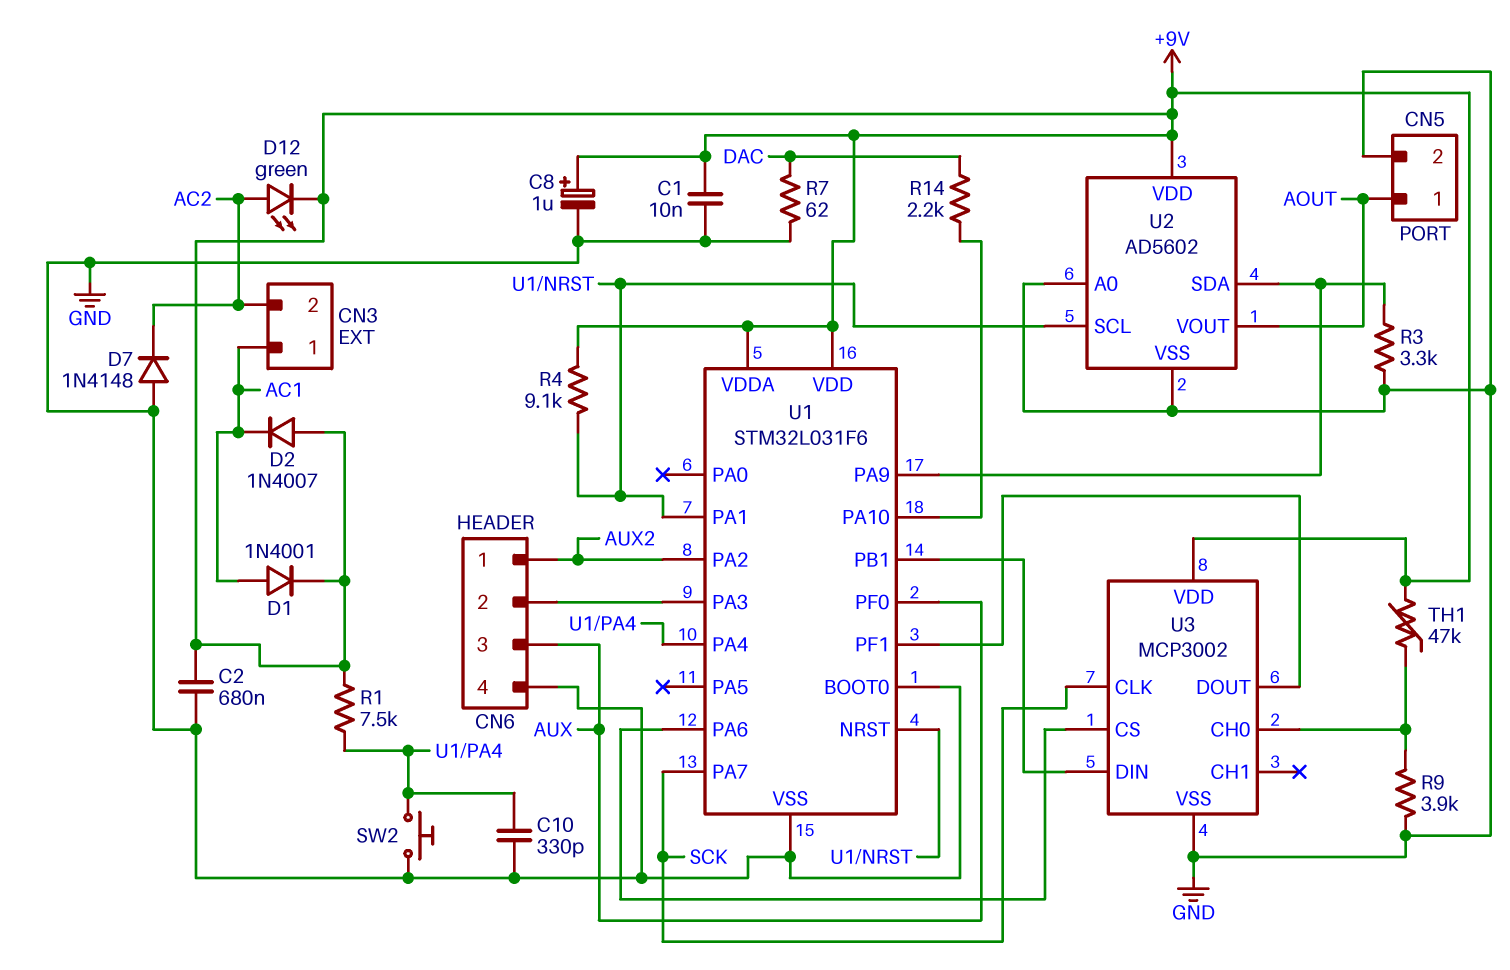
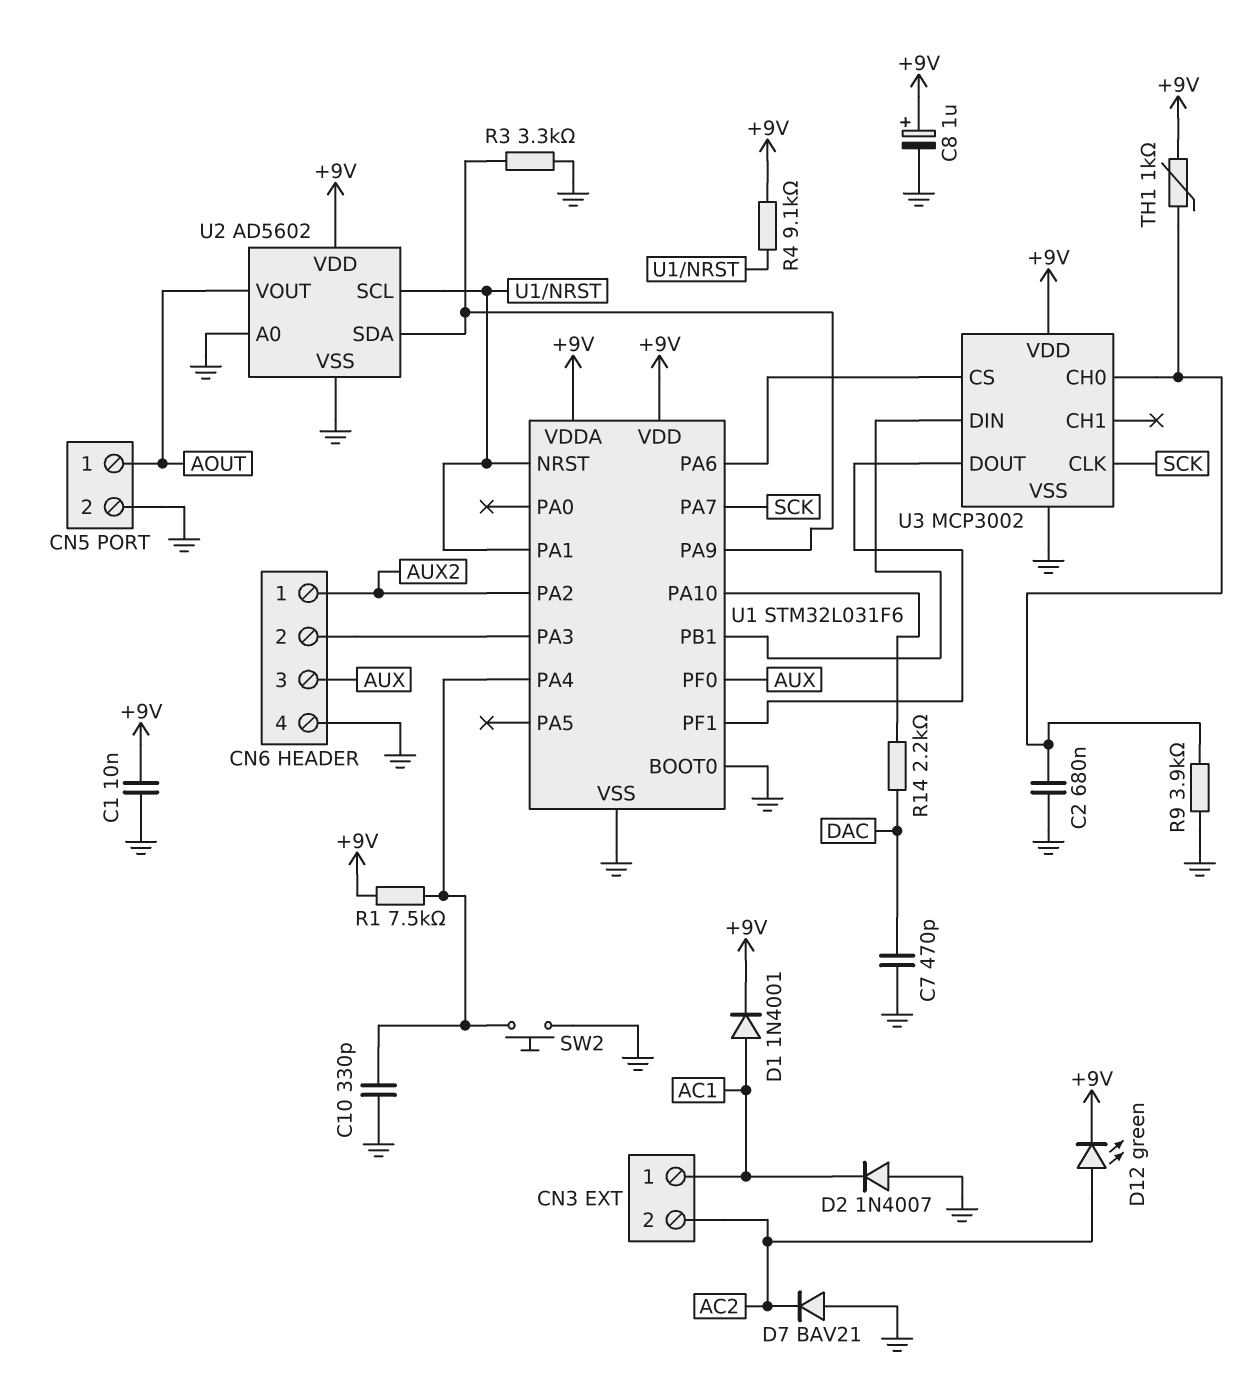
C2: 680nF (+9V, GND) -> 680nF (GND, U3/CH0)
C7: none -> 470pF (DAC, GND)
D2: diode 1N4007 (A +9V, K AC1) -> diode 1N4007 (A GND, K AC1)
D7: diode 1N4148 (A GND, K AC2) -> diode BAV21 (A GND, K AC2)
R7: 62 (DAC, GND) -> none
TH1: 47k (+9V, U3/CH0) -> 1k (+9V, U3/CH0)

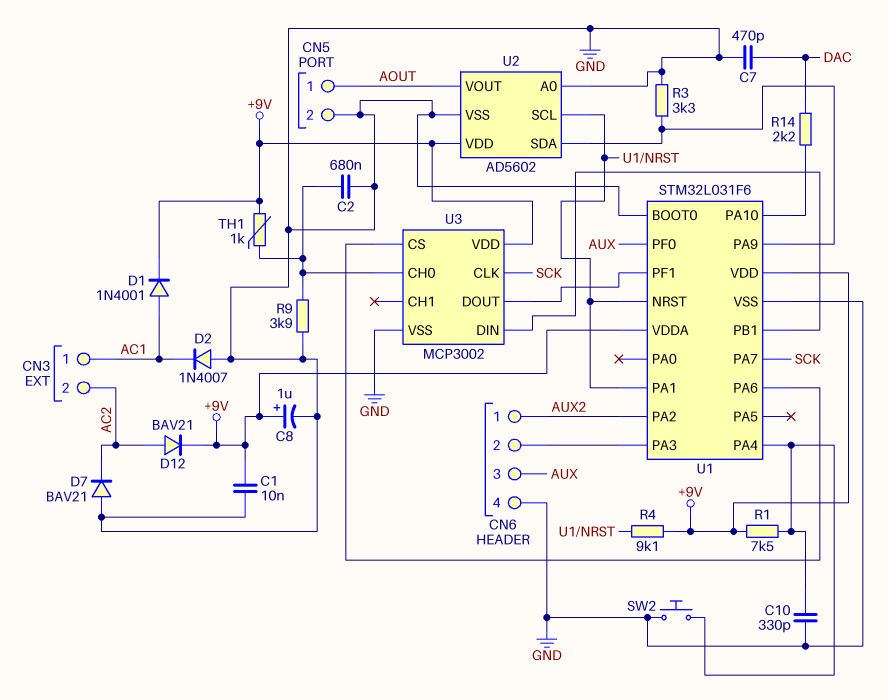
D12: LED green (A AC2, K +9V) -> diode BAV21 (A AC2, K +9V)

